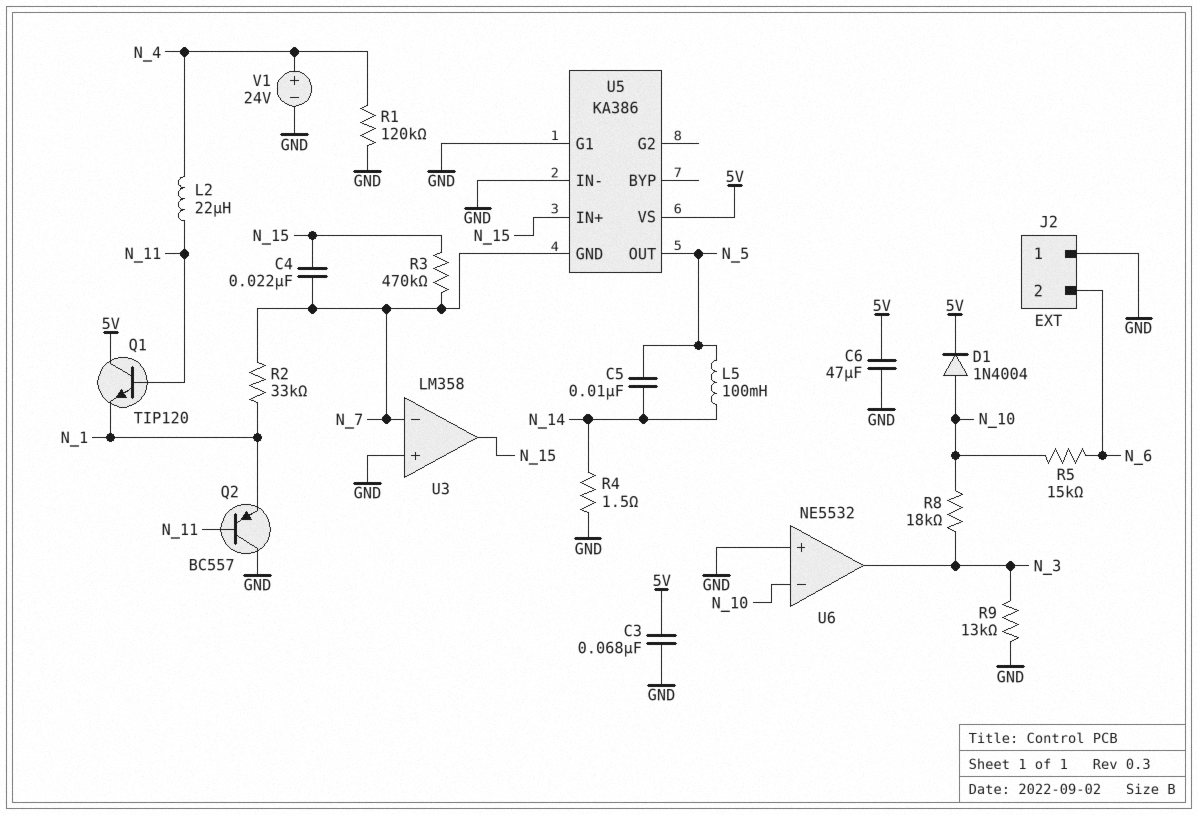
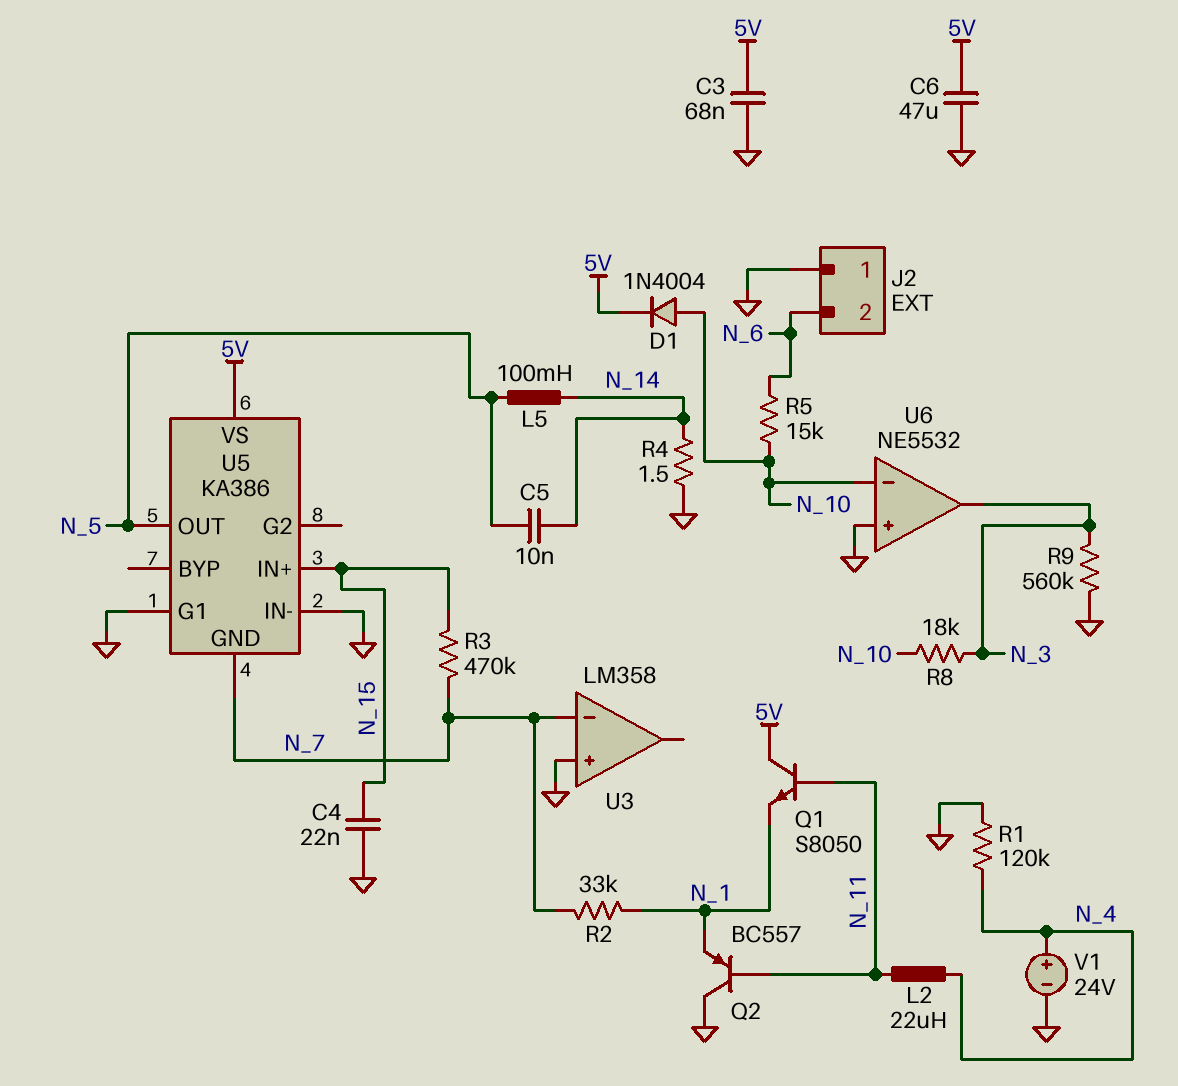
C4: 22nF (N_7, N_15) -> 22nF (GND, N_15)
Q1: NPN TIP120 (B N_11, C 5V, E N_1) -> NPN S8050 (B N_11, C 5V, E N_1)
R9: 13k (GND, N_3) -> 560k (GND, N_3)
U3 pin out: N_15 -> none

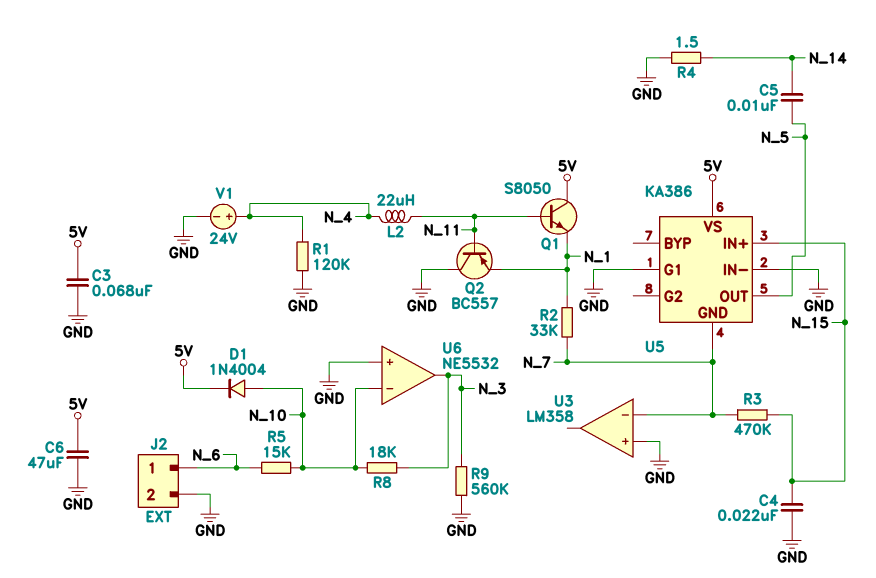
J2 pin 1: GND -> N_6
J2 pin 2: N_6 -> GND
L5: 100mH (N_5, N_14) -> none

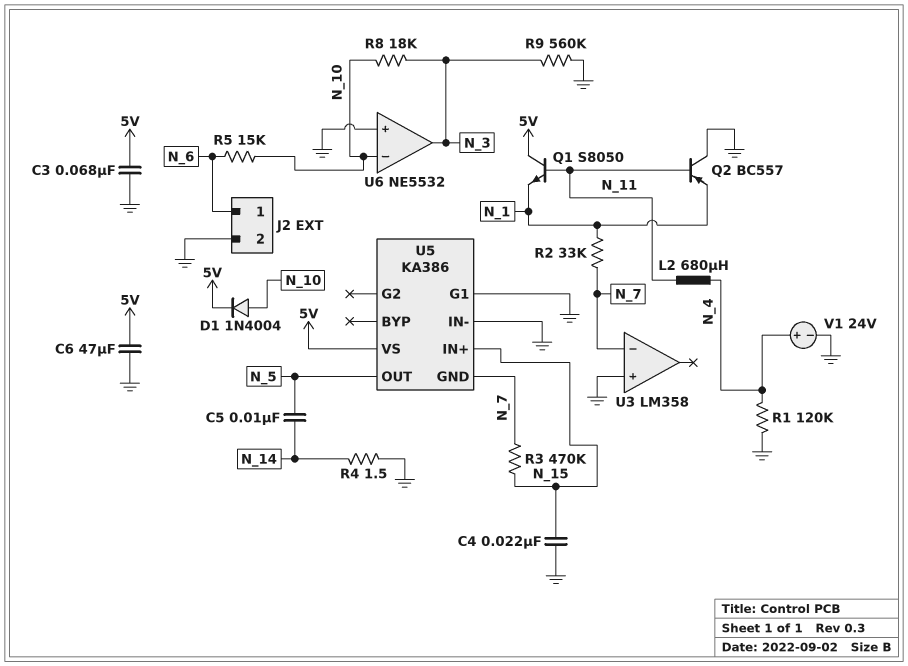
L2: 22uH (N_4, N_11) -> 680uH (N_4, N_11)

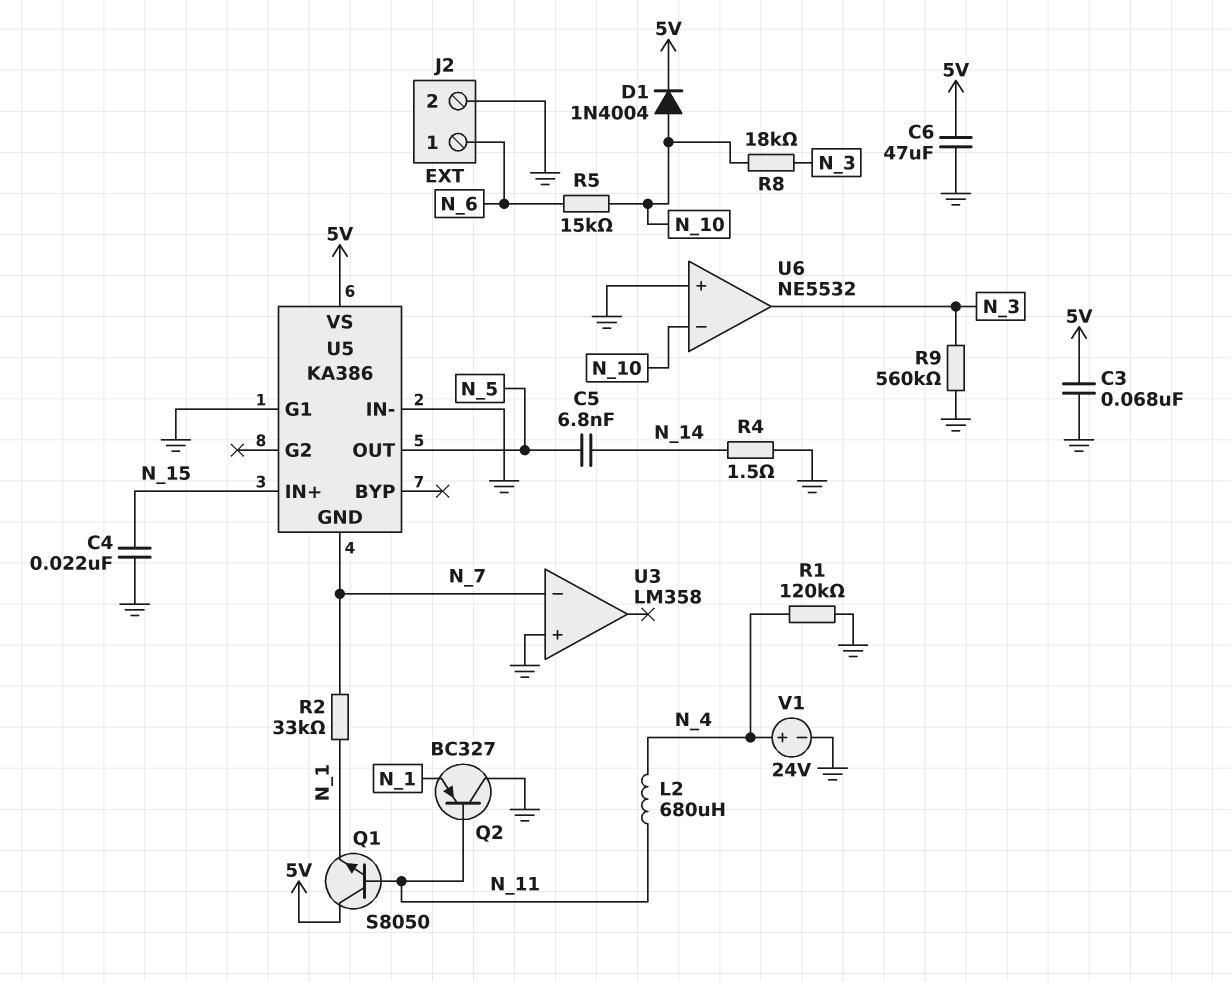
C5: 10nF (N_5, N_14) -> 6.8nF (N_5, N_14)
Q2: PNP BC557 (B N_11, C GND, E N_1) -> PNP BC327 (B N_11, C GND, E N_1)
R3: 470k (N_7, N_15) -> none

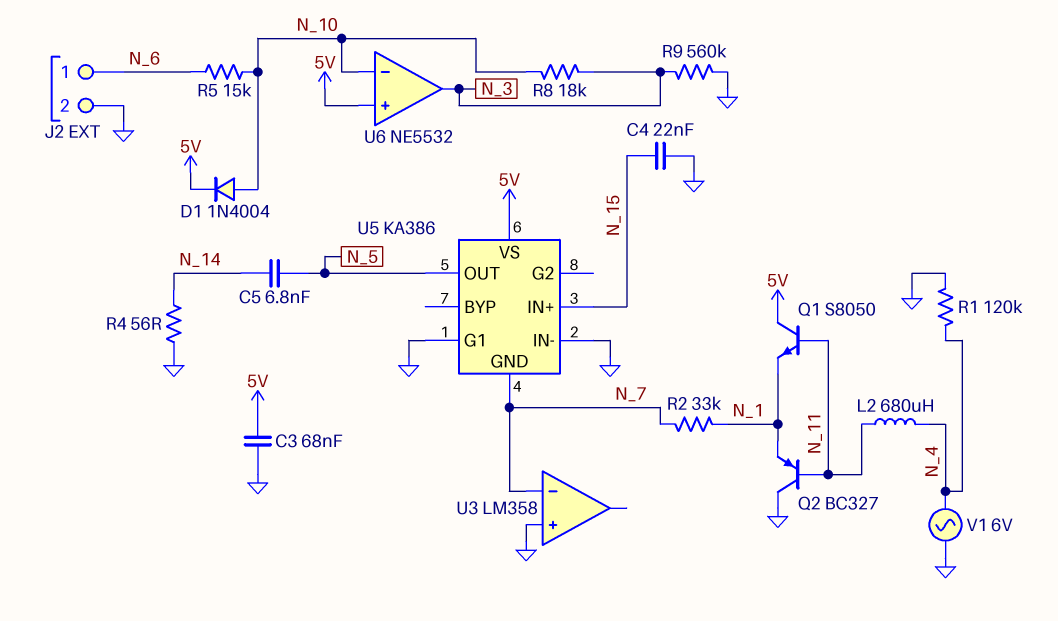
C6: 47uF (5V, GND) -> none
R4: 1.5 (GND, N_14) -> 56 (GND, N_14)
U6 pin in+: GND -> 5V
V1: 24V (plus N_4, minus GND) -> AC 6V (GND, N_4)

